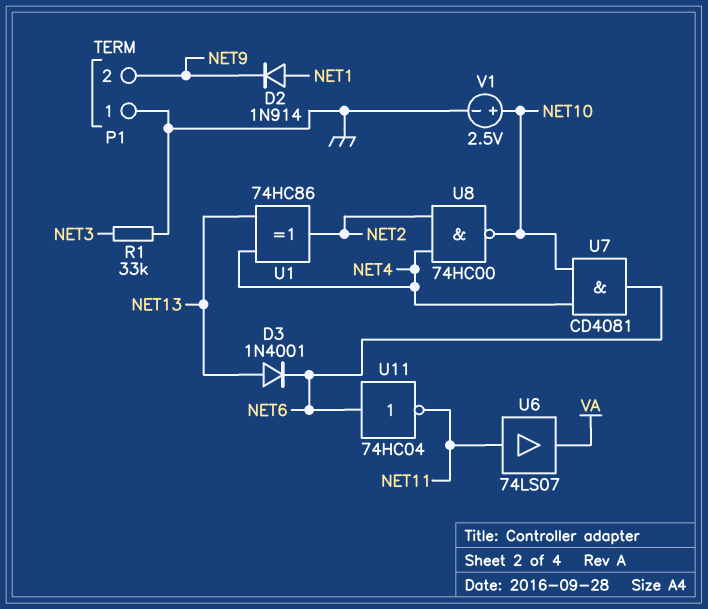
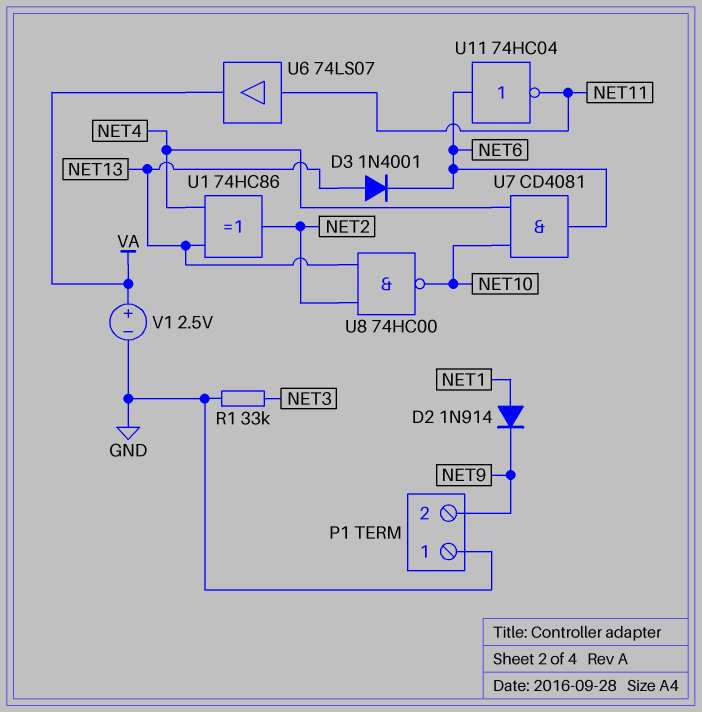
U8: NAND 74HC00 (in NET2, in NET4, out NET10) -> NAND 74HC00 (in NET2, in NET13, out NET10)
V1: 2.5V (plus NET10, minus GND) -> 2.5V (plus VA, minus GND)

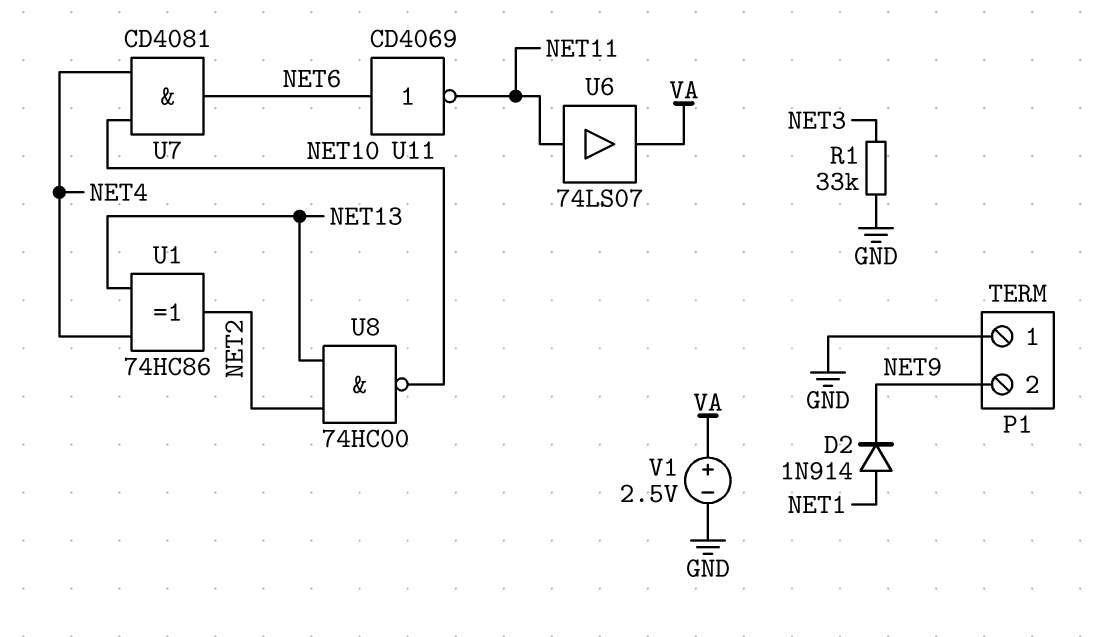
D3: diode 1N4001 (A NET13, K NET6) -> none
U11: NOT 74HC04 (in NET6, out NET11) -> NOT CD4069 (in NET6, out NET11)

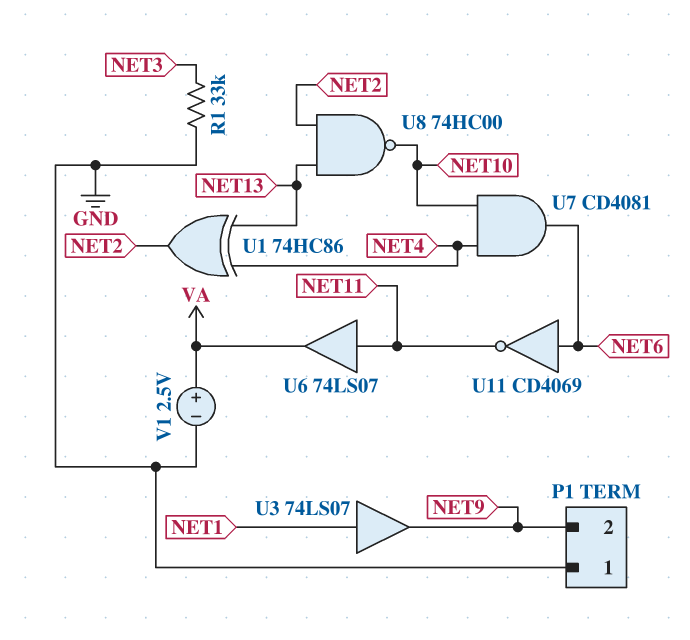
D2: diode 1N914 (A NET1, K NET9) -> none
U3: none -> buffer 74LS07 (in NET1, out NET9)

